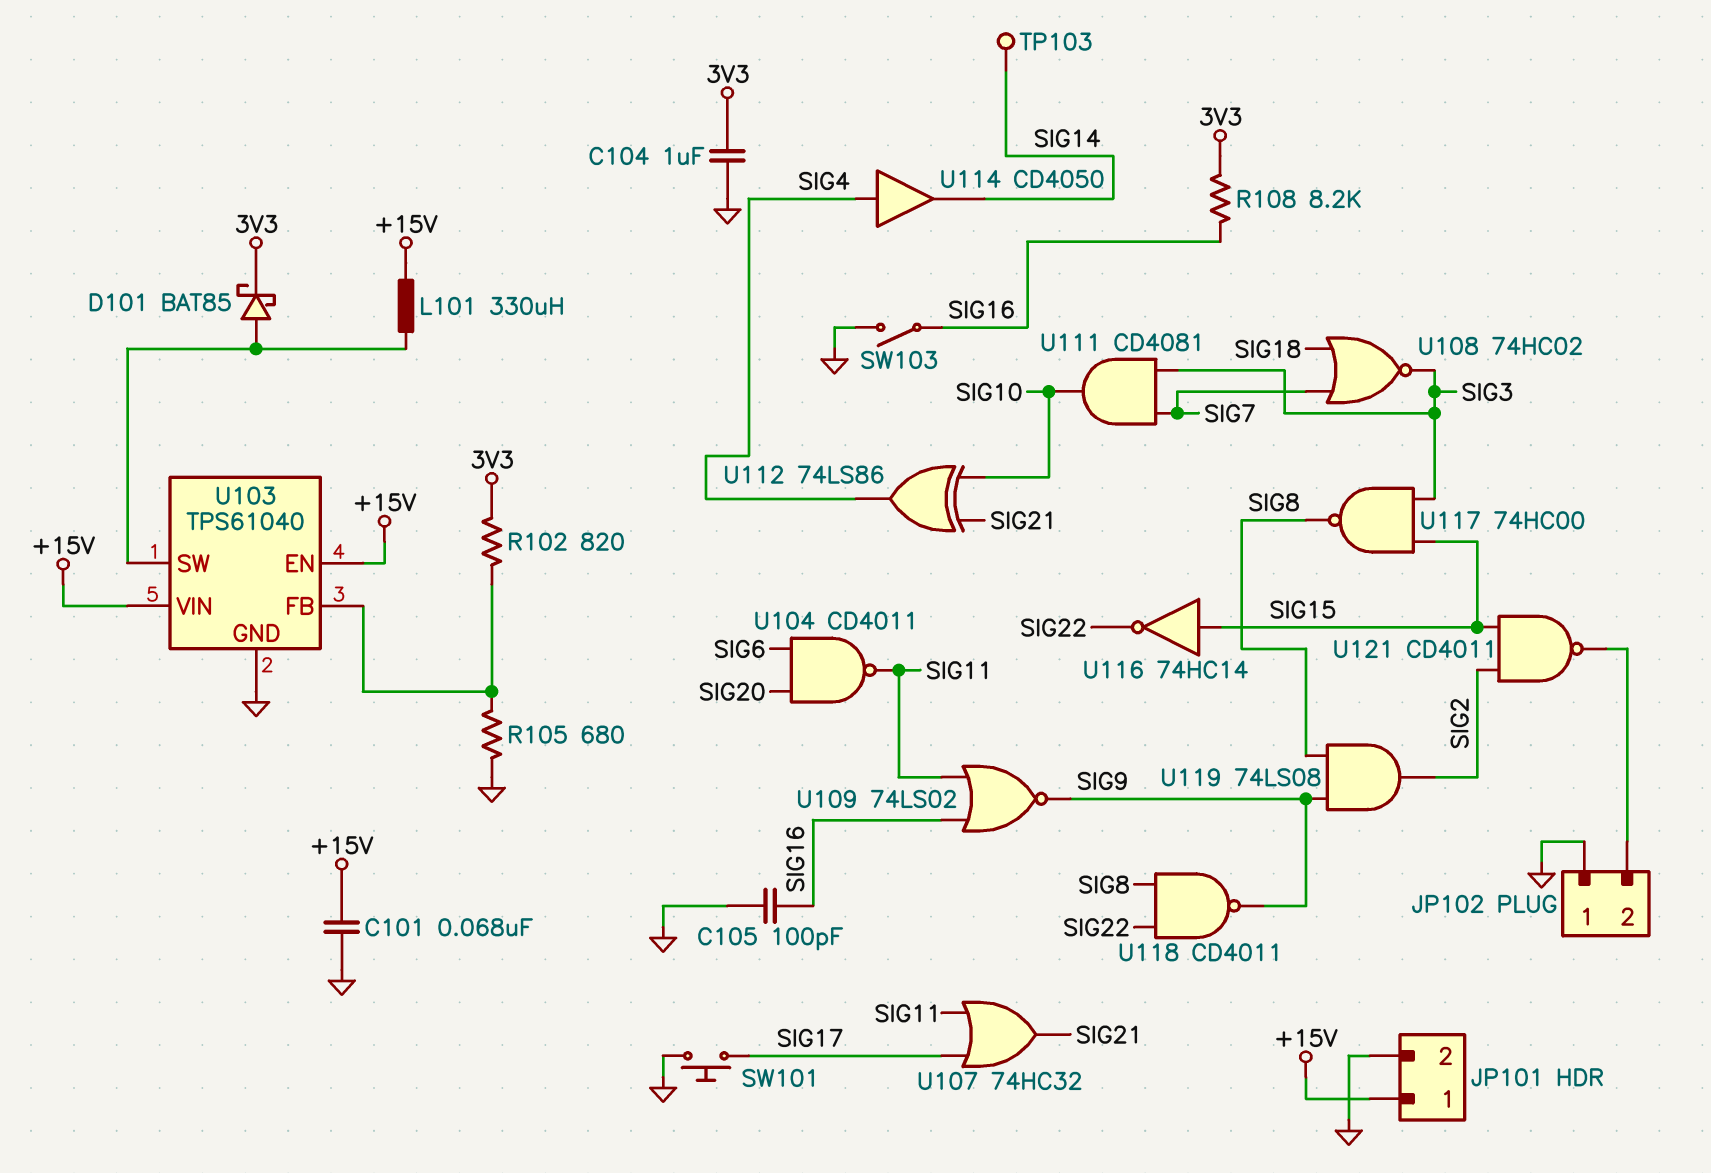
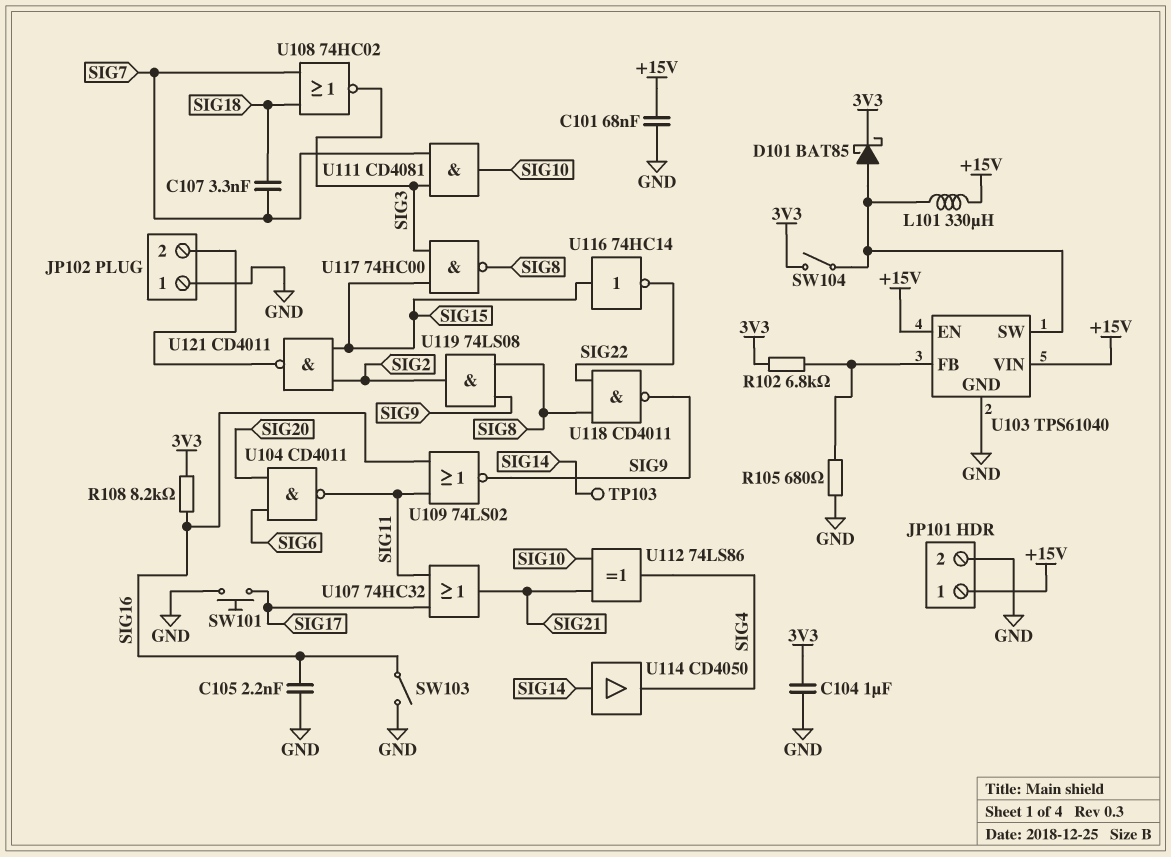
C105: 100pF (GND, SIG16) -> 2.2nF (GND, SIG16)
C107: none -> 3.3nF (SIG7, SIG18)
R102: 820 (3V3, U103/FB) -> 6.8k (3V3, U103/FB)
SW104: none -> switch (3V3, U103/SW)
U114: buffer CD4050 (in SIG4, out SIG14) -> buffer CD4050 (in SIG14, out SIG4)

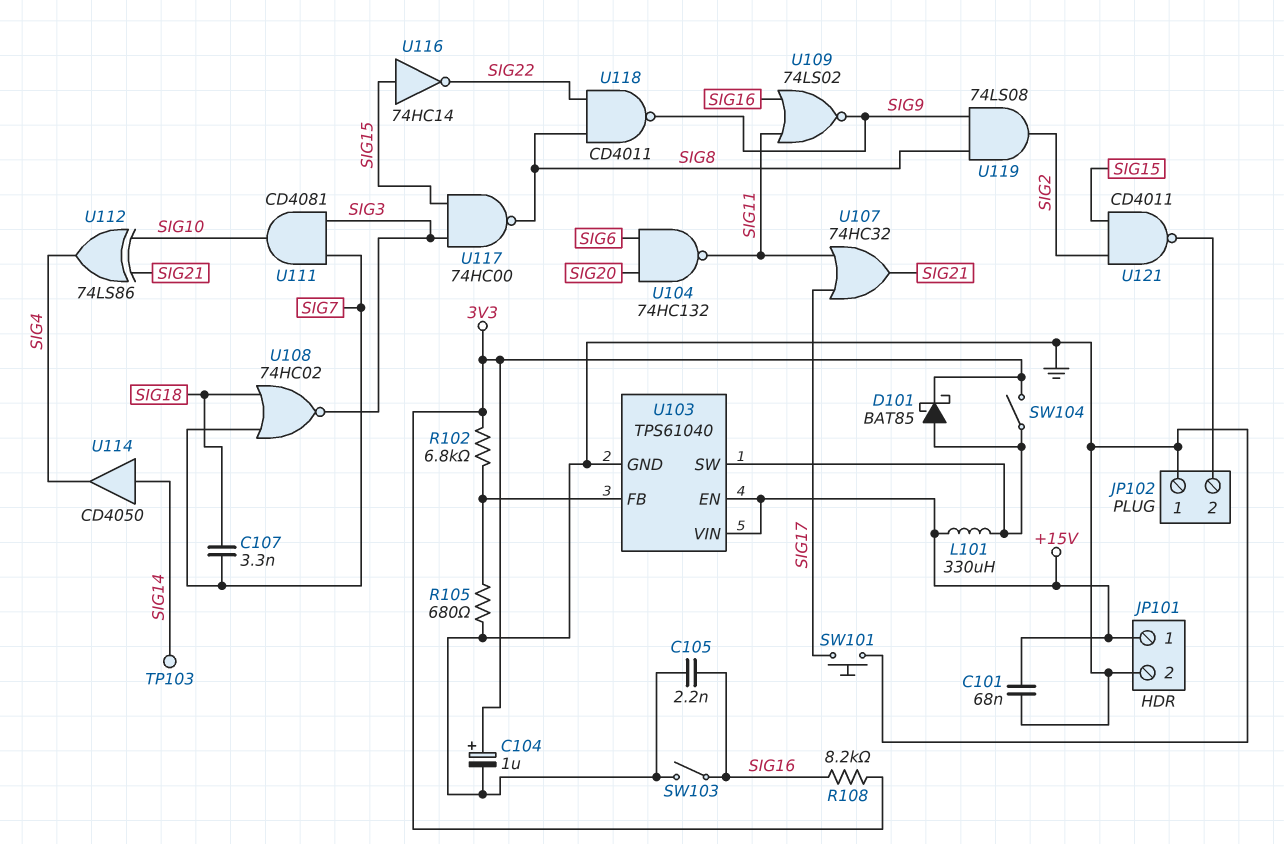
C104: 1uF (3V3, GND) -> 1uF (plus 3V3, minus GND)
U104: NAND CD4011 (in SIG6, in SIG20, out SIG11) -> NAND 74HC132 (in SIG6, in SIG20, out SIG11)

